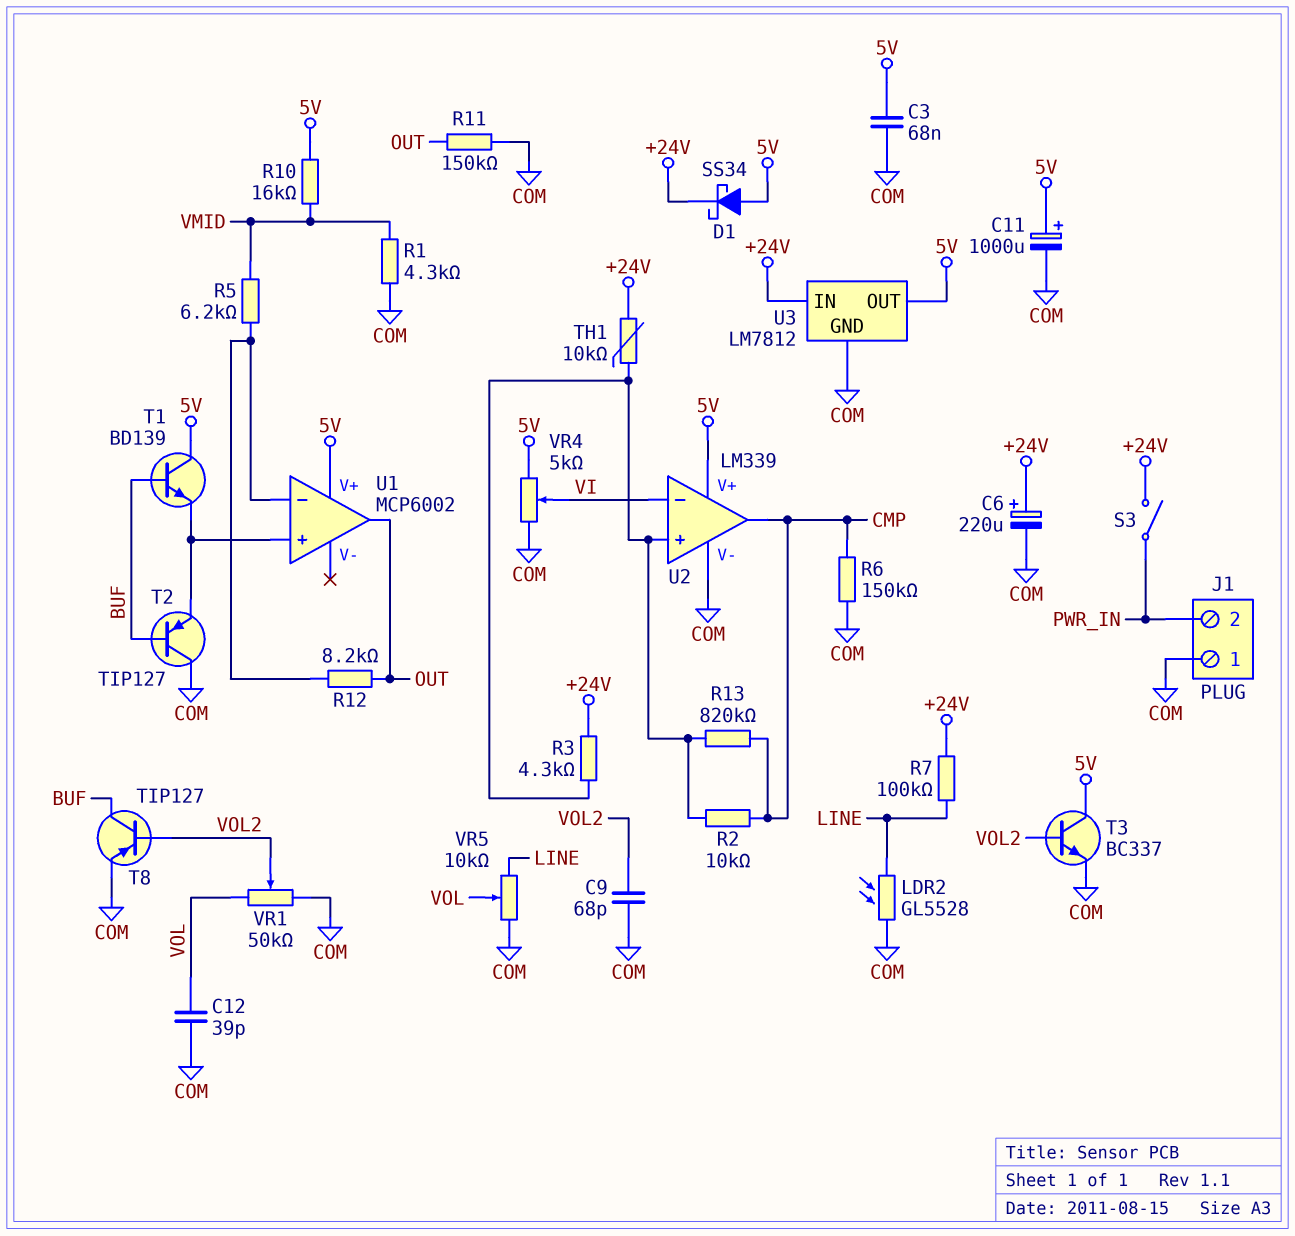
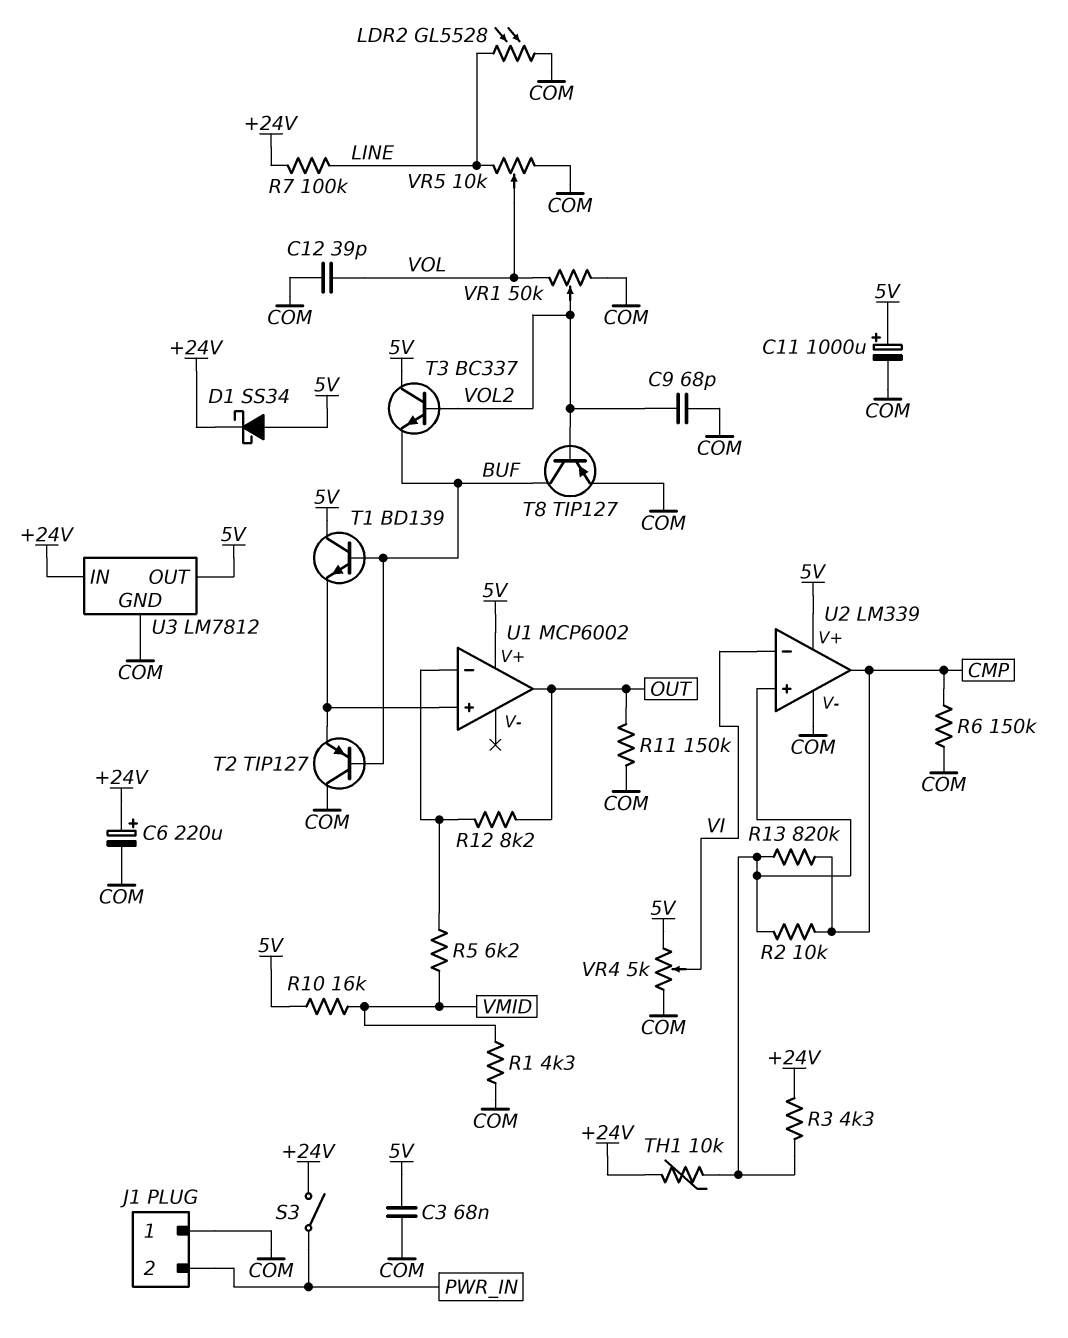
T3: NPN BC337 (B VOL2, C 5V, E COM) -> NPN BC337 (B VOL2, C 5V, E BUF)

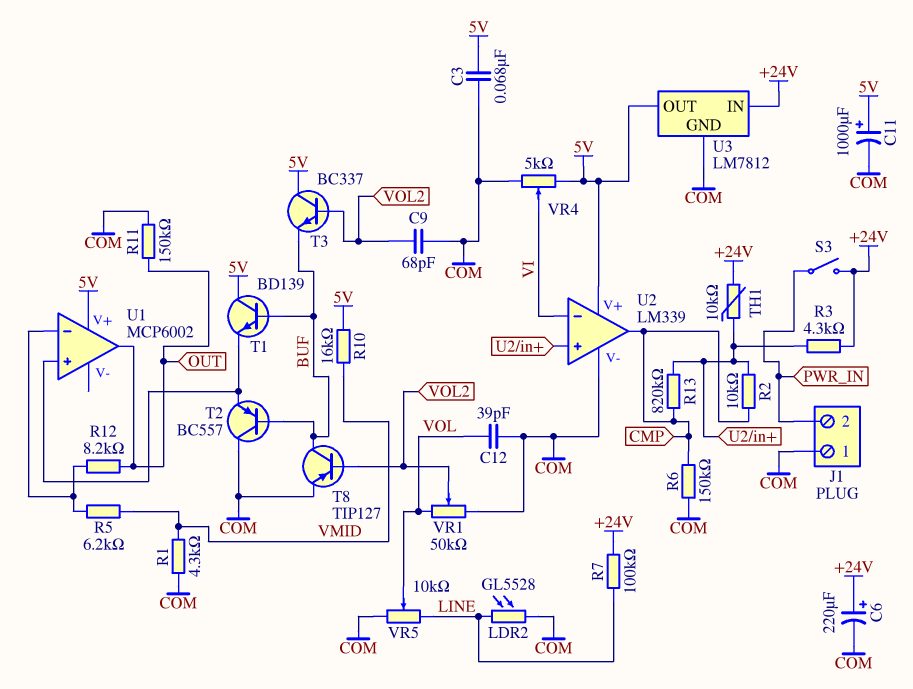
D1: schottky SS34 (A 5V, K +24V) -> none
T2: PNP TIP127 (B BUF, C COM, E U1/in+) -> PNP BC557 (B BUF, C COM, E U1/in+)

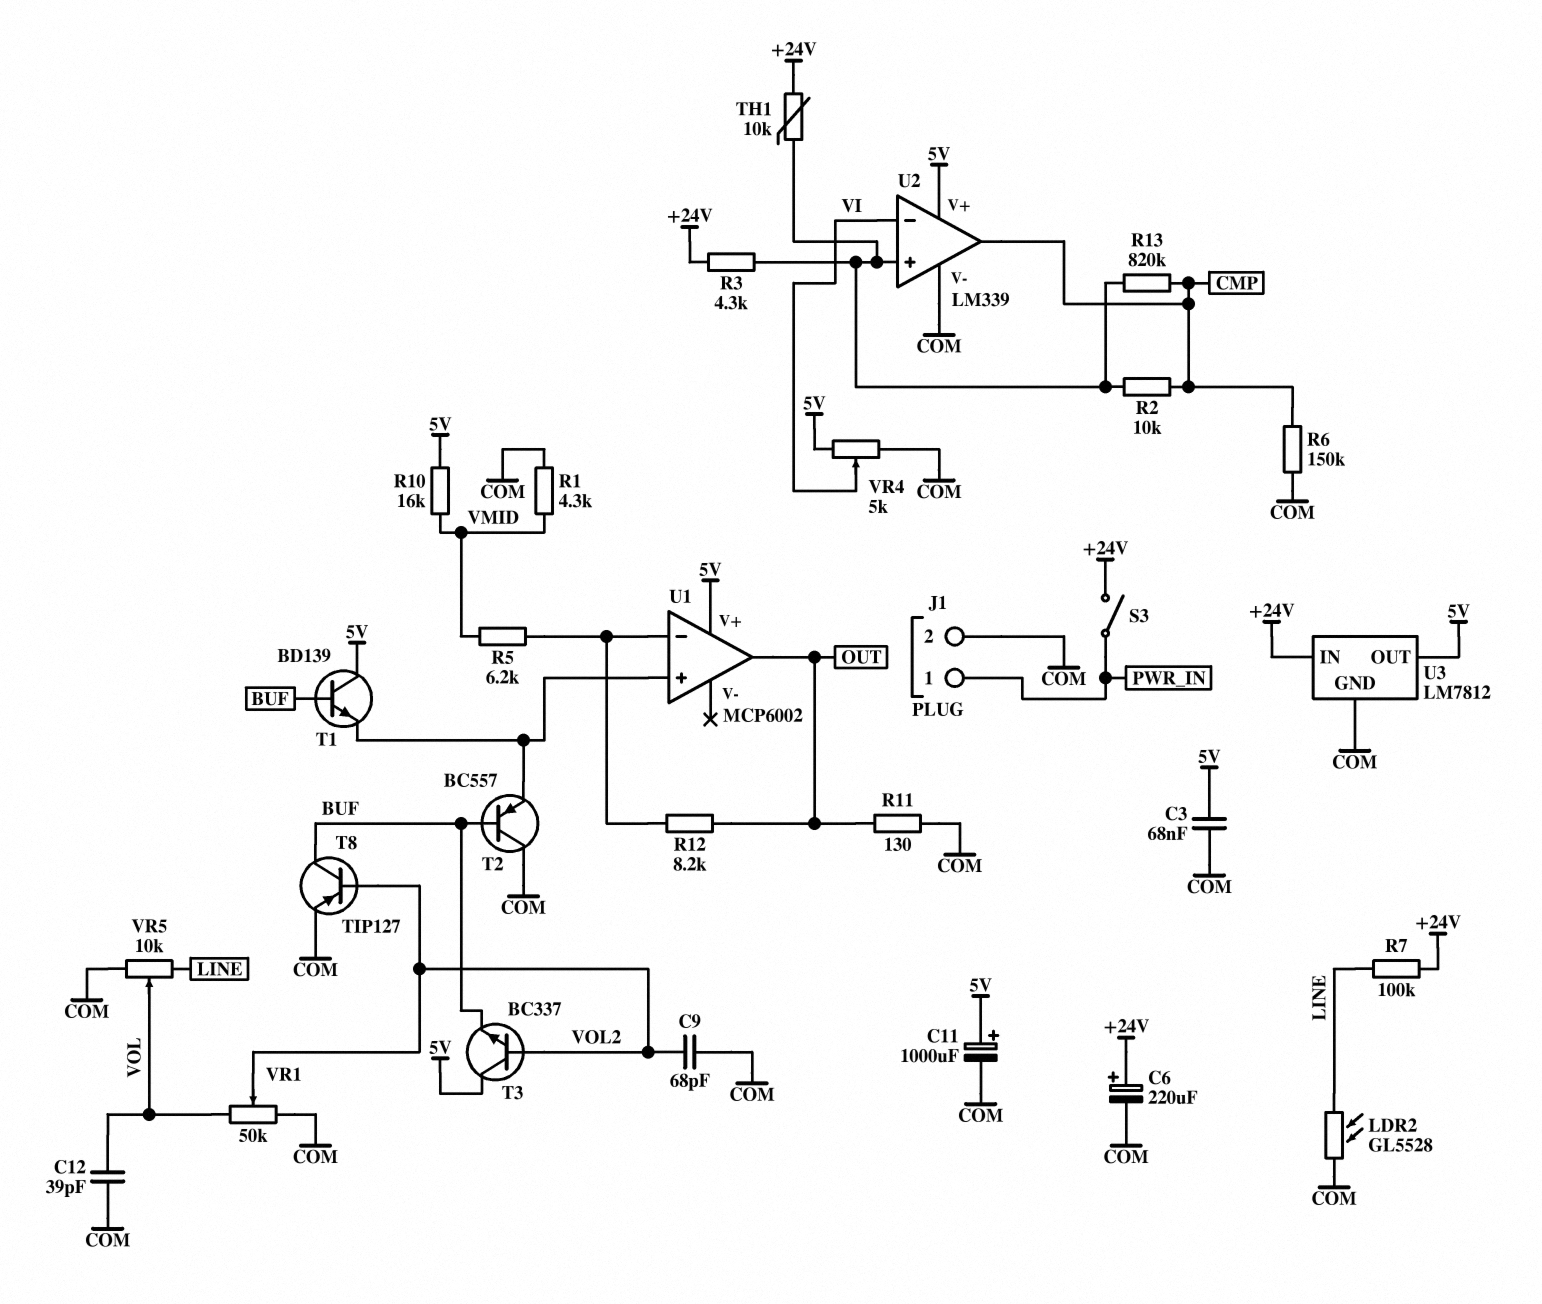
J1 pin 1: COM -> PWR_IN
J1 pin 2: PWR_IN -> COM
R11: 150k (COM, OUT) -> 130 (COM, OUT)

